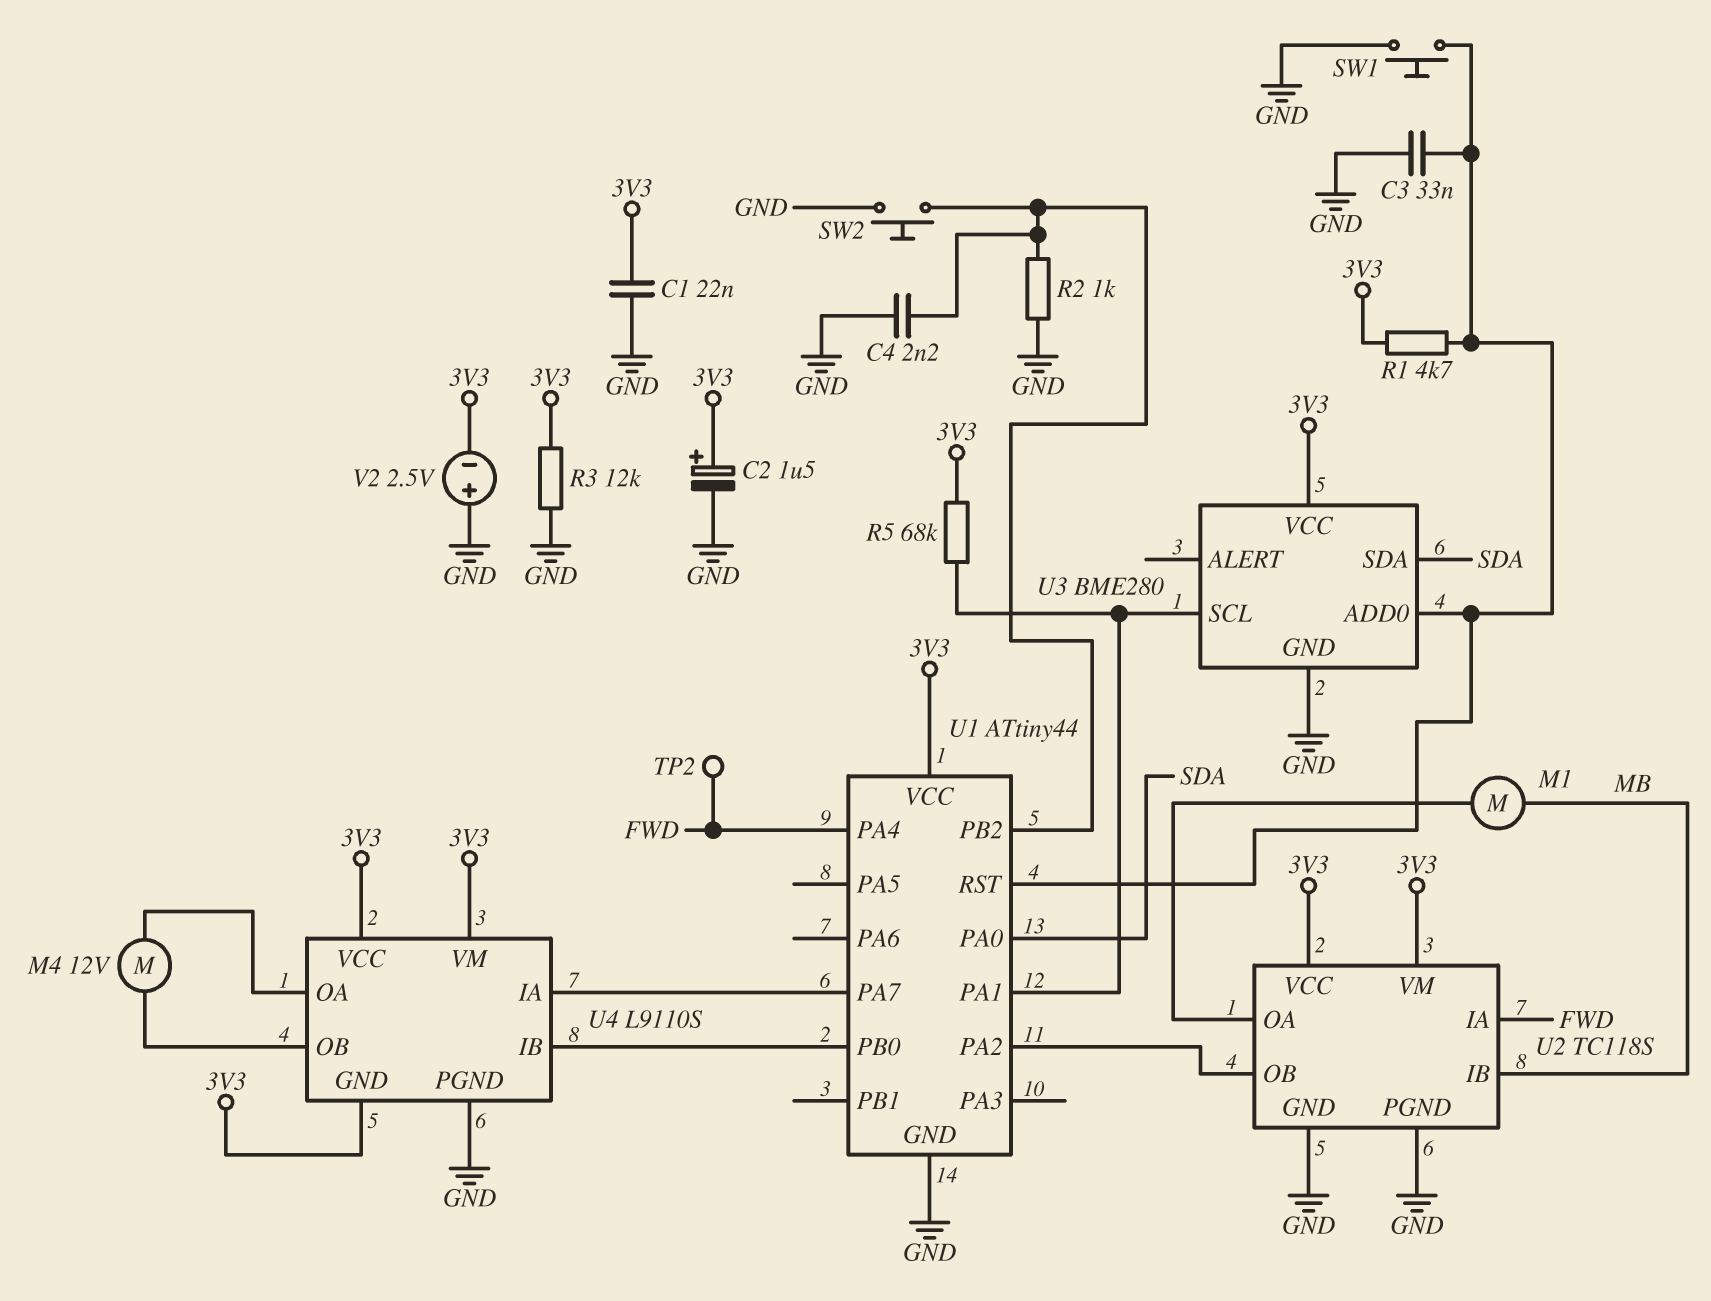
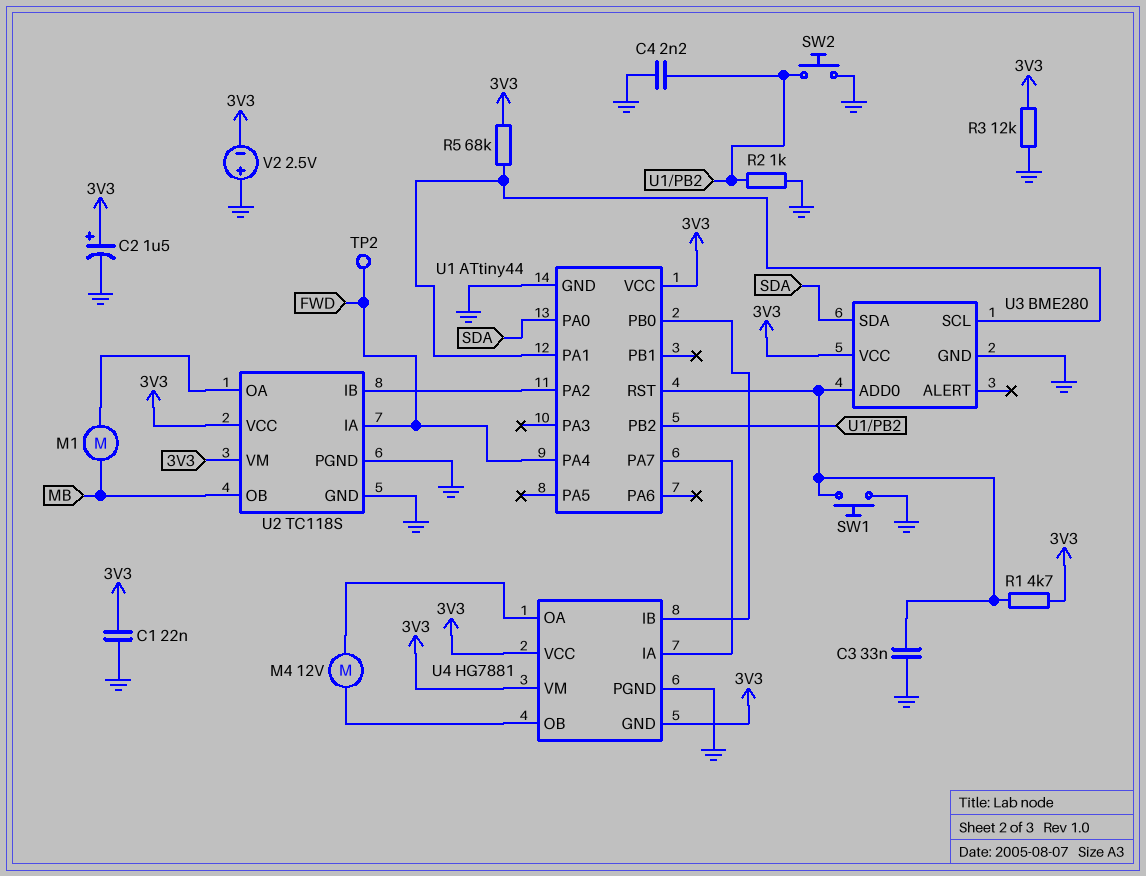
U2 pin IB: MB -> U1/PA2
U2 pin OB: U1/PA2 -> MB
U4: L9110S -> HG7881

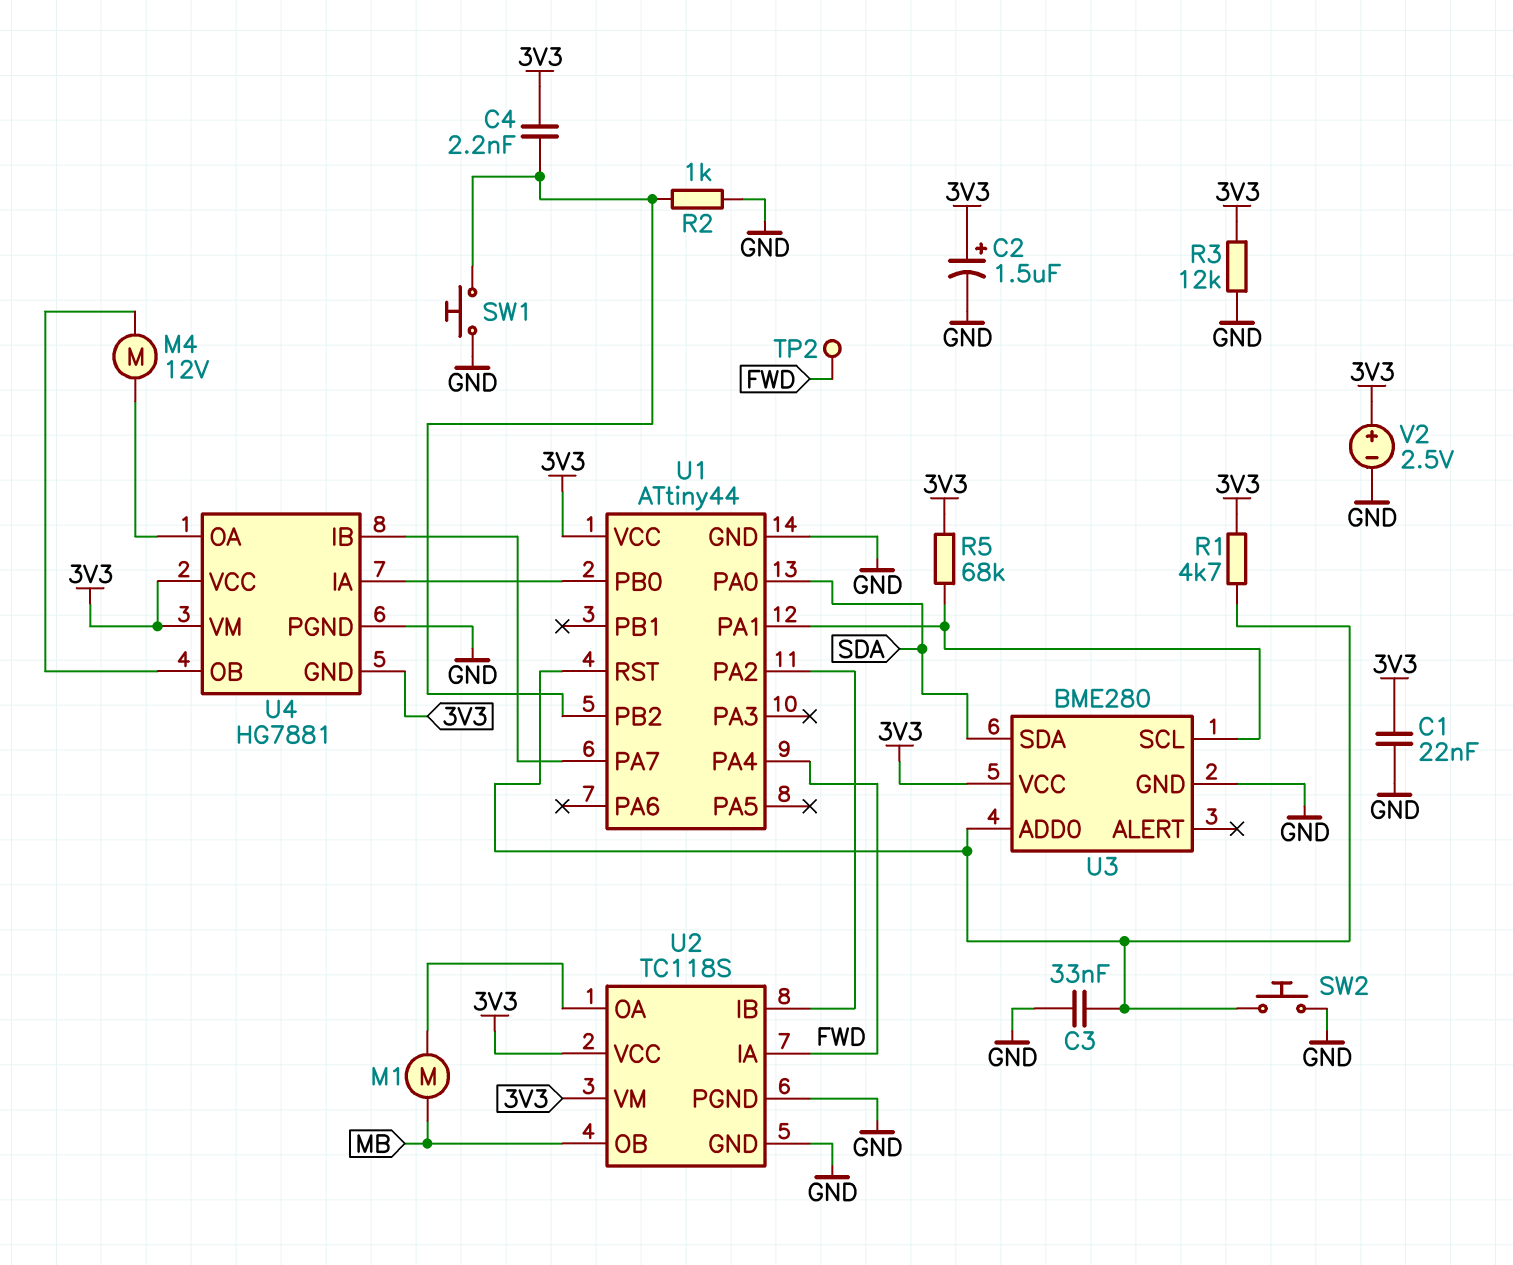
C4: 2.2nF (GND, U1/PB2) -> 2.2nF (3V3, U1/PB2)
SW1: button (GND, U1/RST) -> button (GND, U1/PB2)
SW2: button (GND, U1/PB2) -> button (GND, U1/RST)
U4 pin IA: U1/PA7 -> U1/PB0
U4 pin IB: U1/PB0 -> U1/PA7
V2: 2.5V (plus GND, minus 3V3) -> 2.5V (plus 3V3, minus GND)

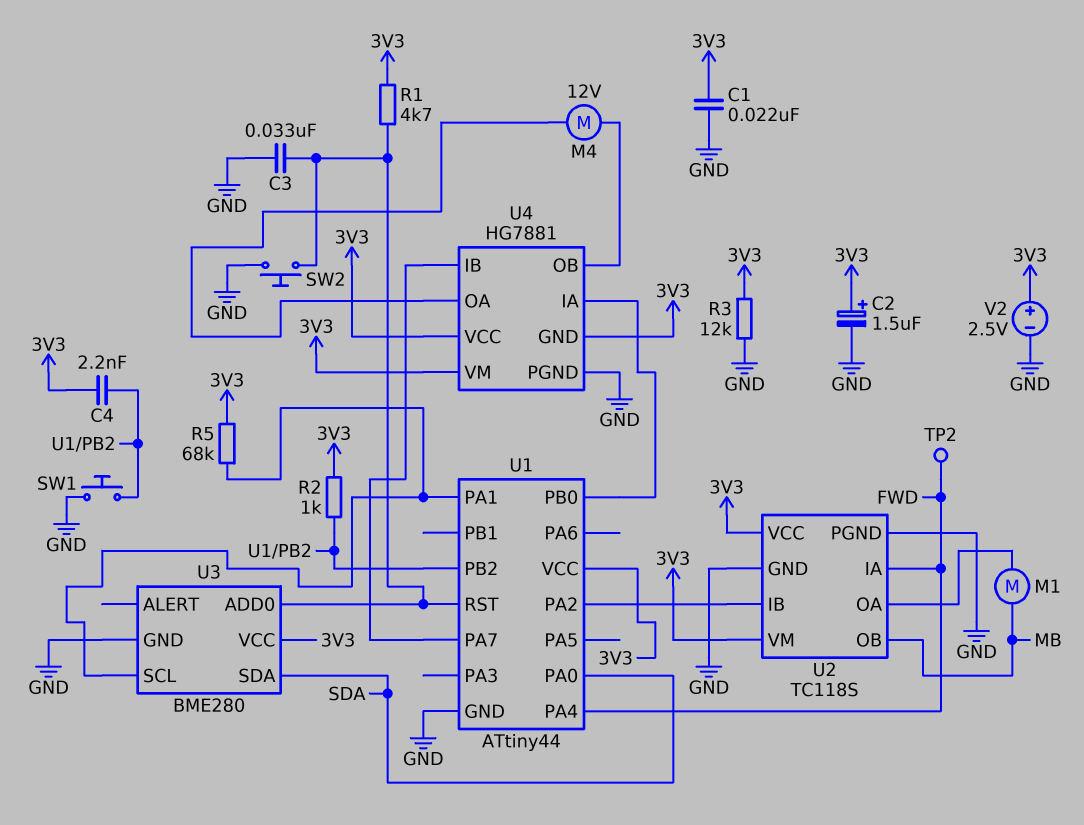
R2: 1k (GND, U1/PB2) -> 1k (3V3, U1/PB2)

